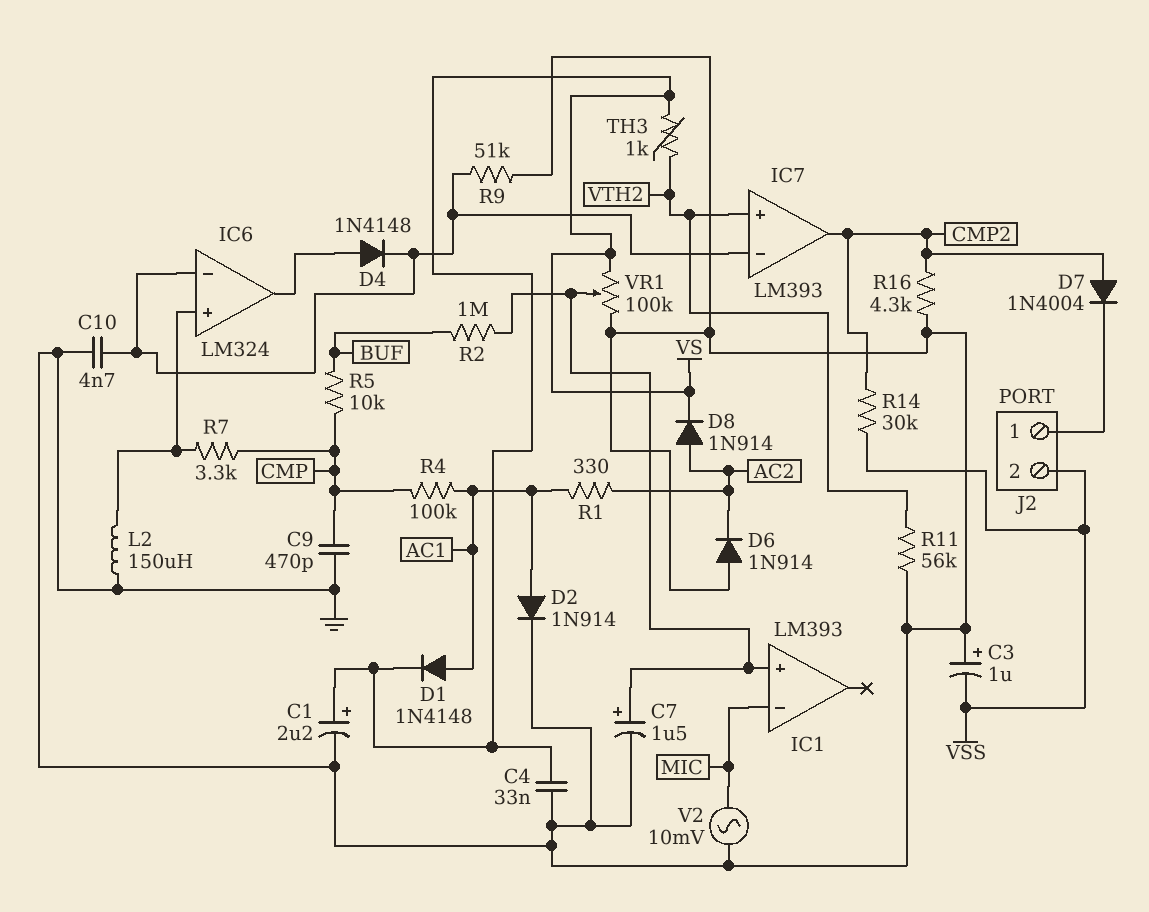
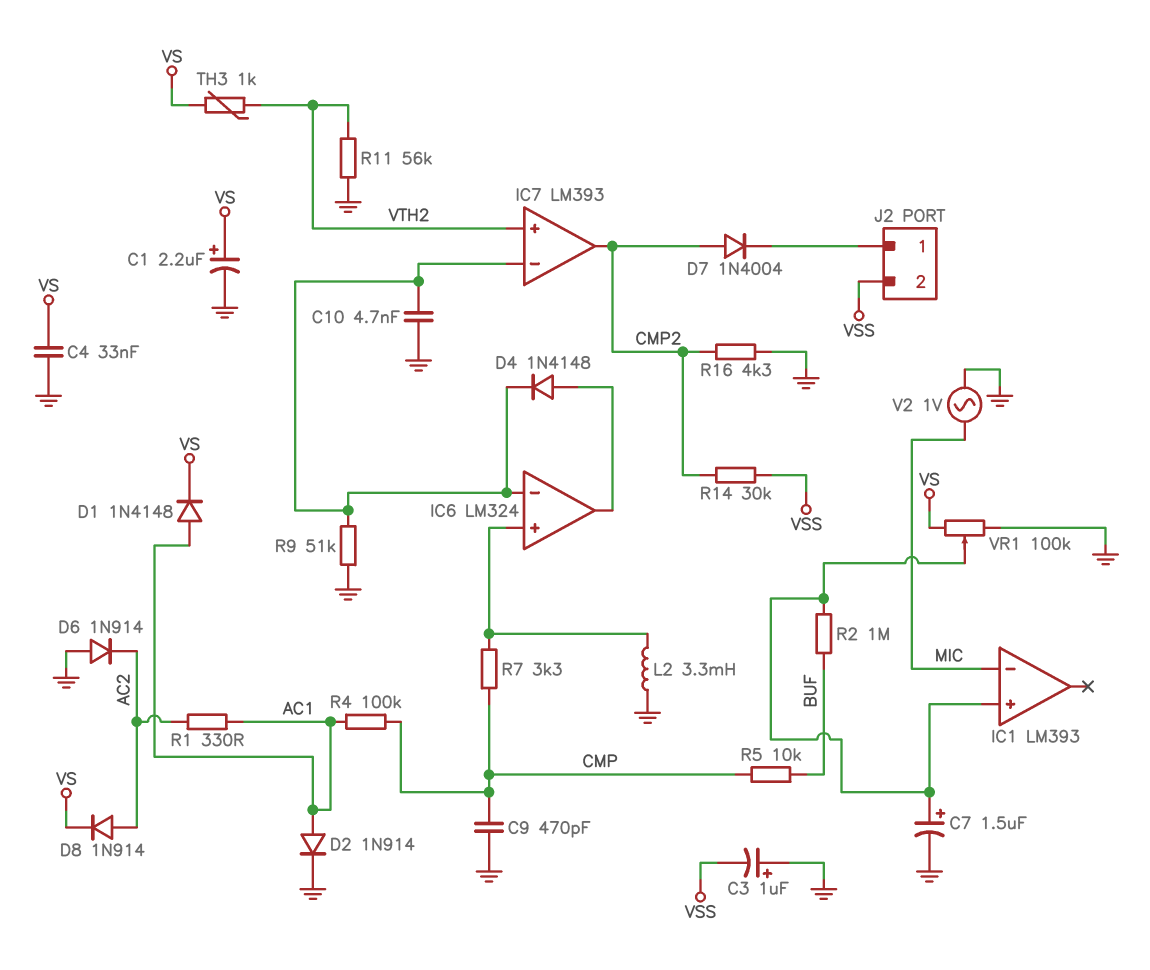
L2: 150uH (GND, IC6/in+) -> 3.3mH (GND, IC6/in+)
V2: AC 10mV (GND, MIC) -> AC 1V (GND, MIC)

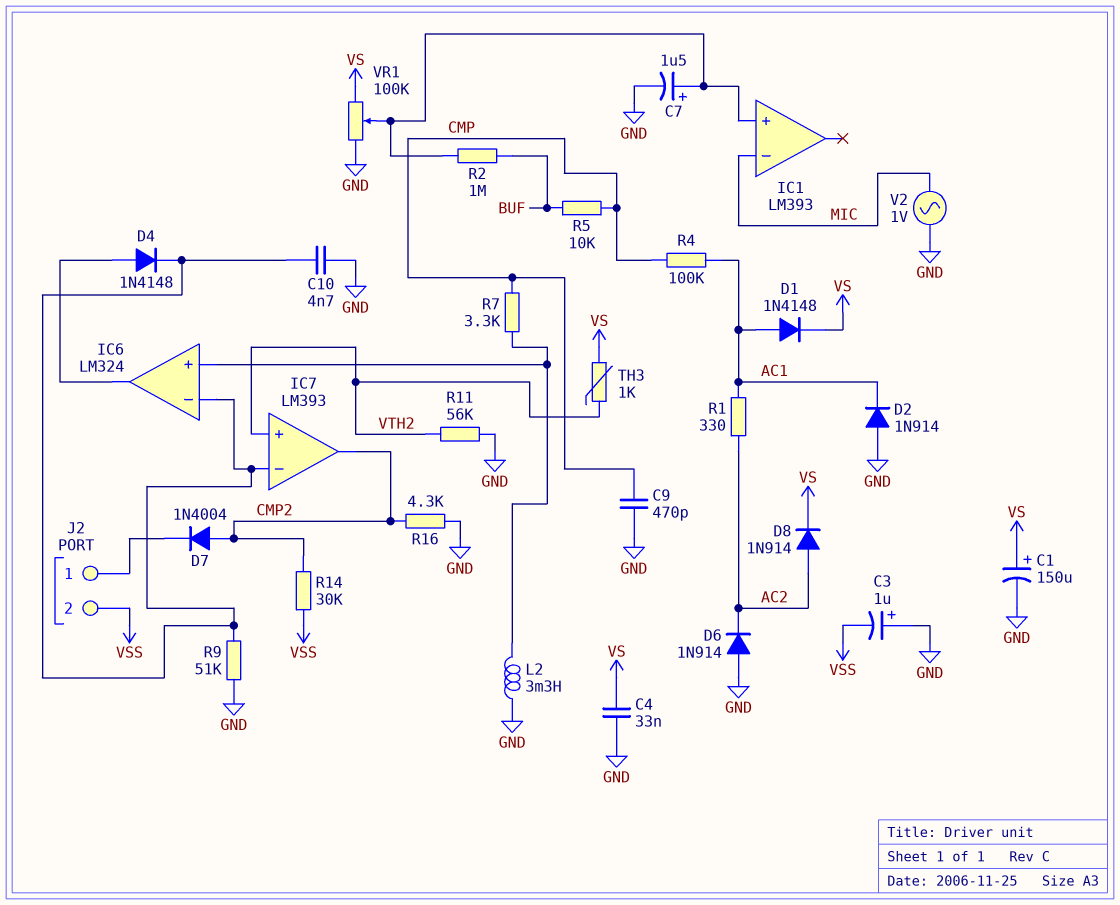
C1: 2.2uF (plus VS, minus GND) -> 150uF (plus VS, minus GND)
D2: diode 1N914 (A AC1, K GND) -> diode 1N914 (A GND, K AC1)

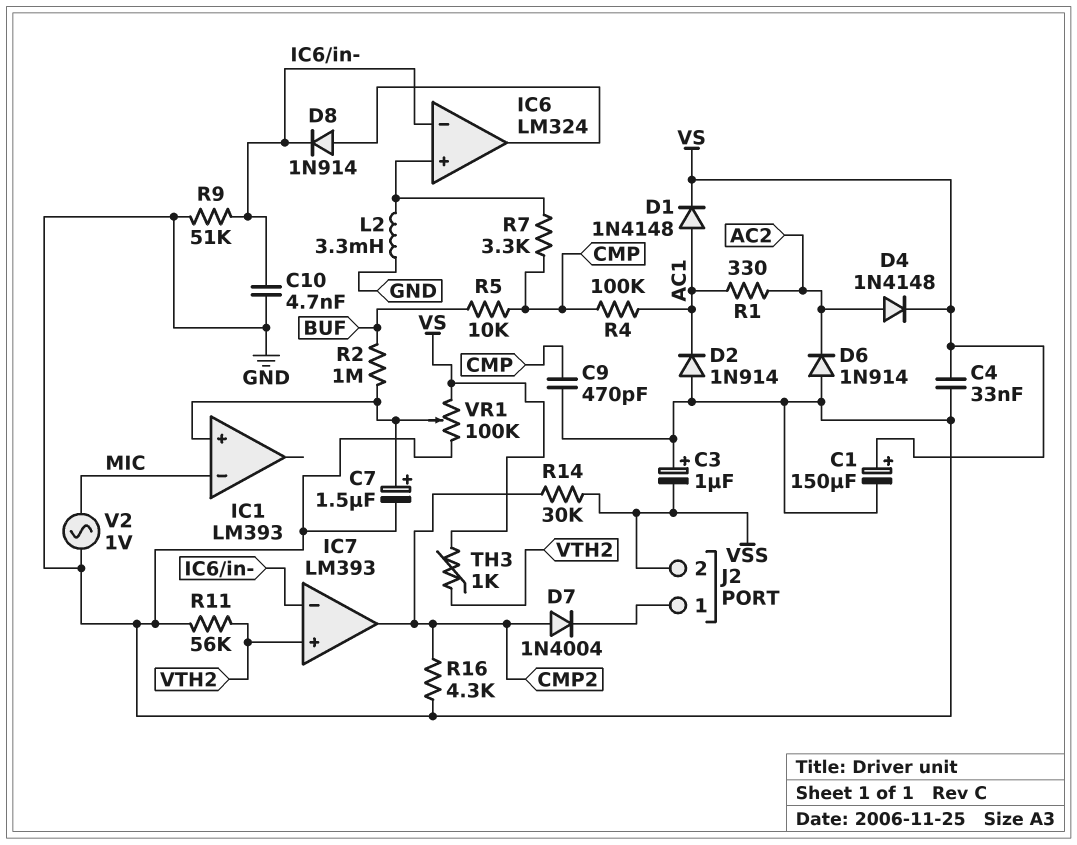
D4: diode 1N4148 (A IC6/out, K IC6/in-) -> diode 1N4148 (A AC2, K VS)
D8: diode 1N914 (A AC2, K VS) -> diode 1N914 (A IC6/out, K IC6/in-)

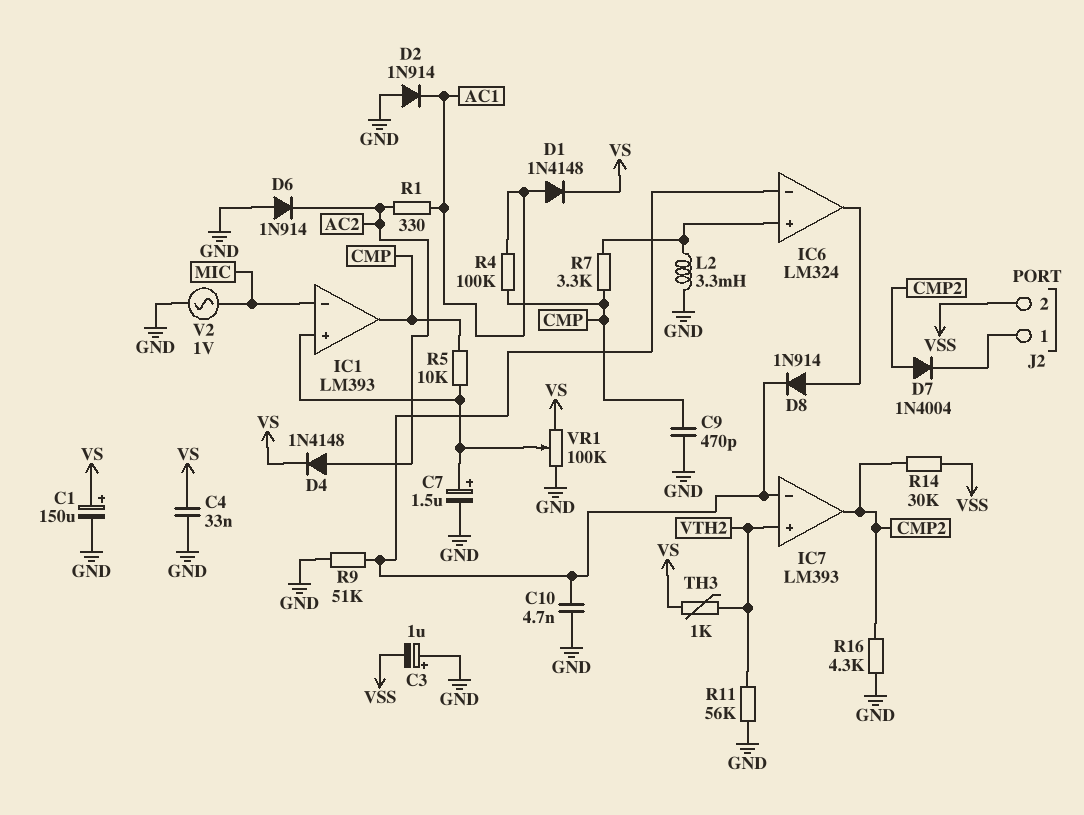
IC1 pin out: none -> CMP
R2: 1M (BUF, IC1/in+) -> none
R5: 10k (BUF, CMP) -> 10k (CMP, IC1/in+)

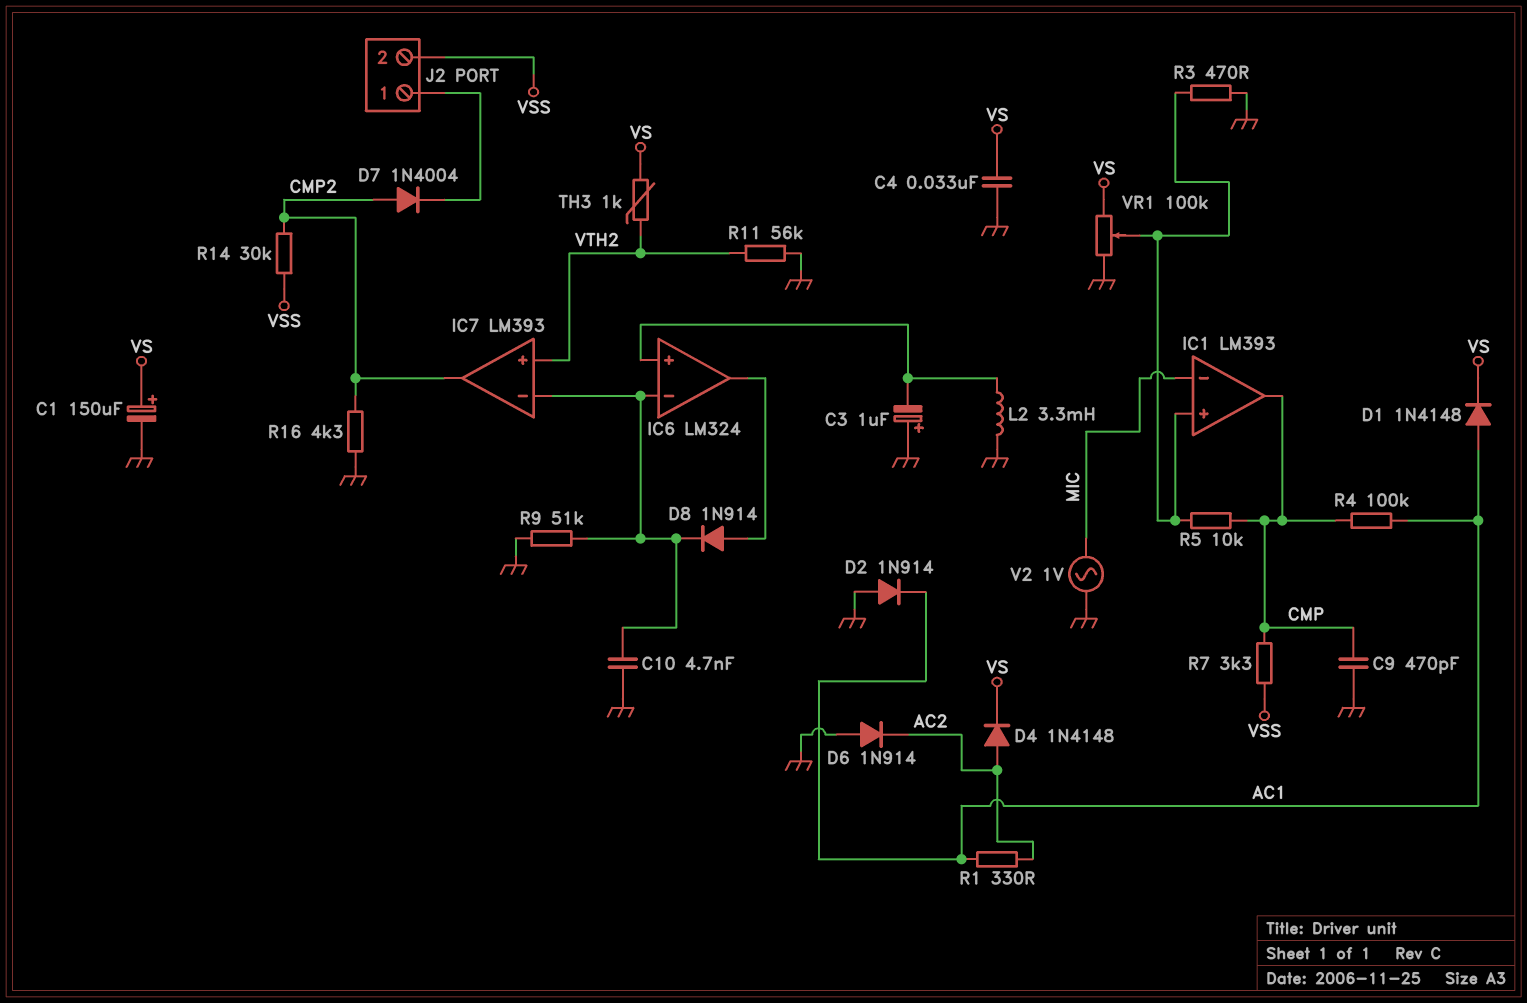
C3: 1uF (plus GND, minus VSS) -> 1uF (plus GND, minus IC6/in+)
C7: 1.5uF (plus IC1/in+, minus GND) -> none
R3: none -> 470 (GND, IC1/in+)
R7: 3.3k (CMP, IC6/in+) -> 3.3k (CMP, VSS)

